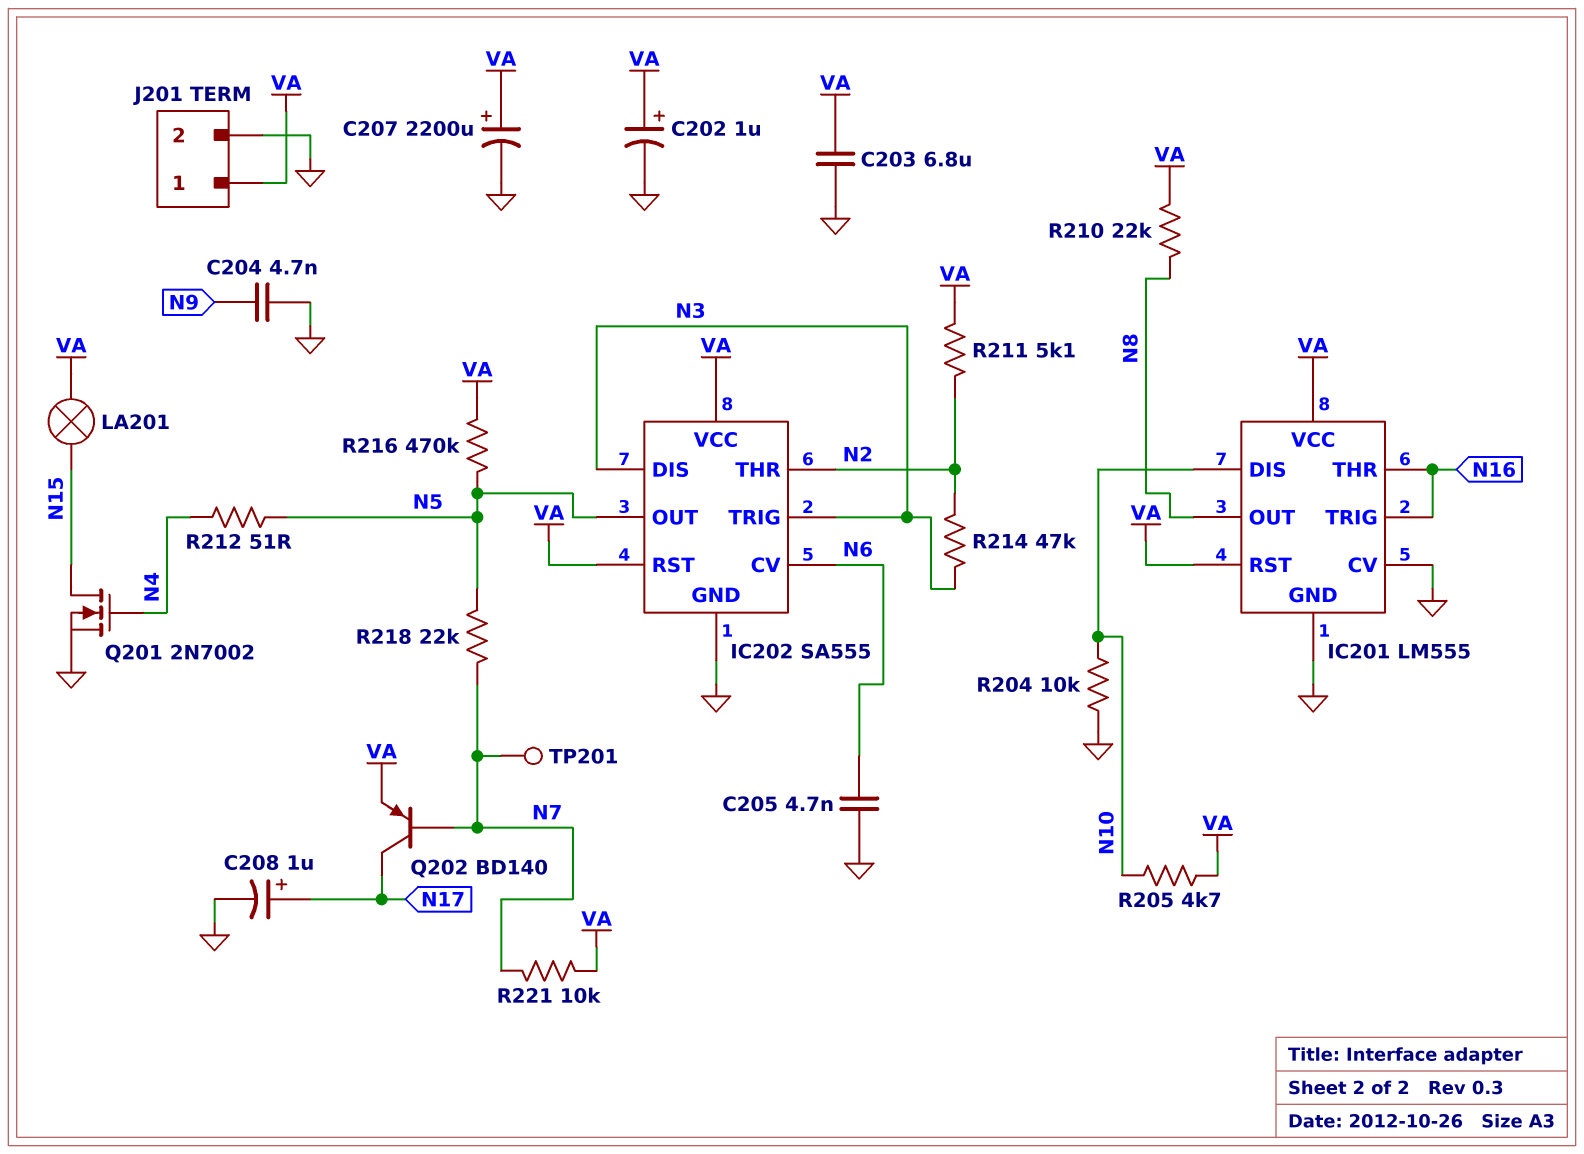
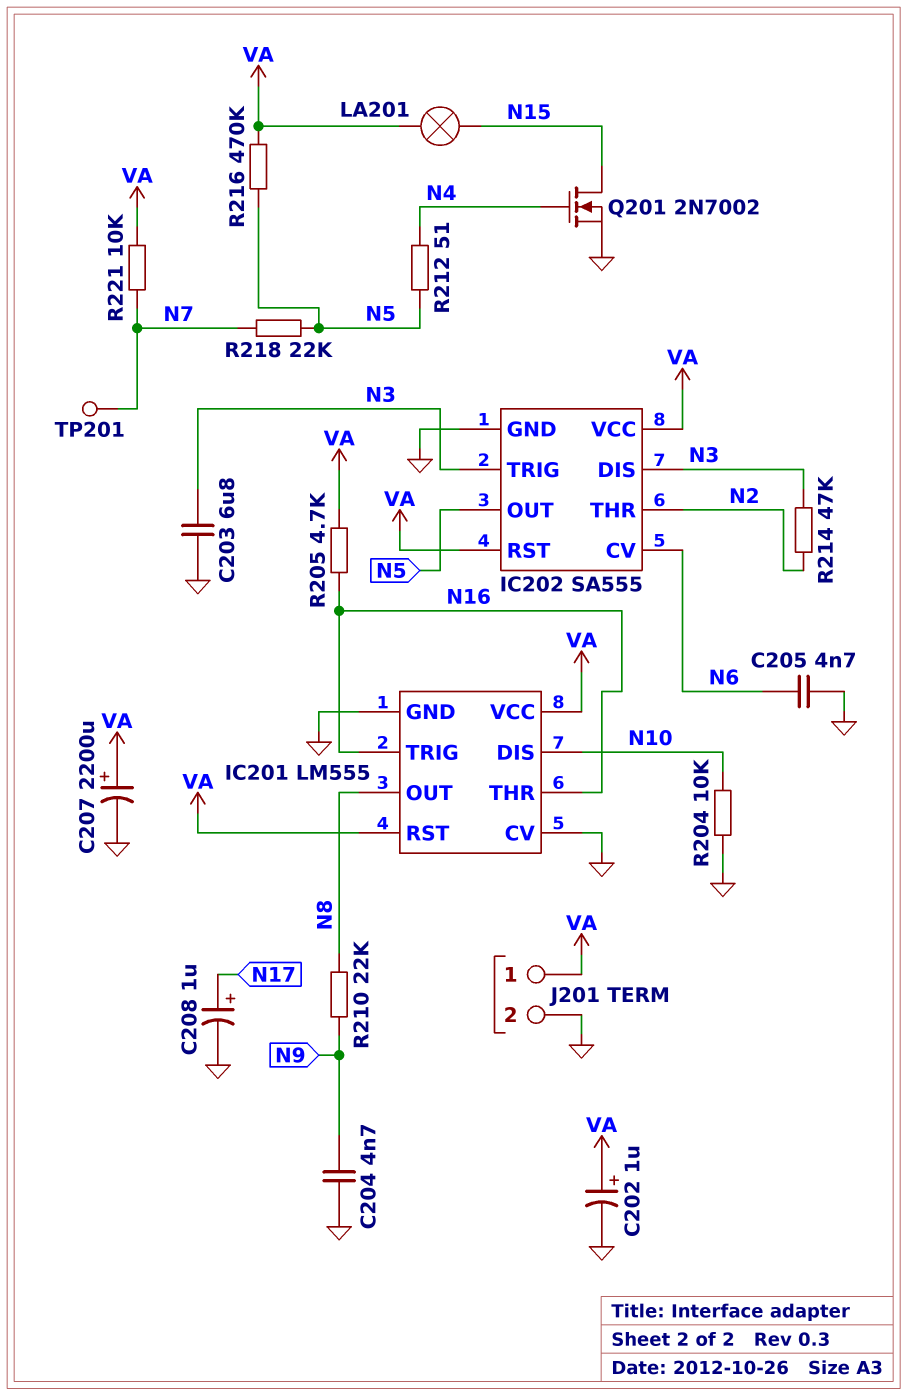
C203: 6.8uF (GND, VA) -> 6.8uF (GND, N3)
Q202: PNP BD140 (B N7, C N17, E VA) -> none
R205: 4.7k (N10, VA) -> 4.7k (N16, VA)
R210: 22k (N8, VA) -> 22k (N8, N9)
R211: 5.1k (N2, VA) -> none

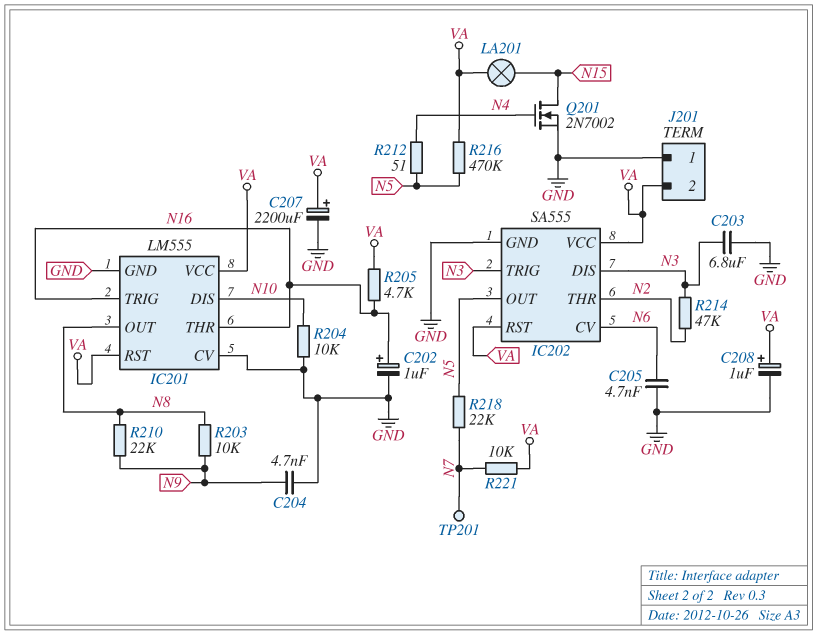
C202: 1uF (plus VA, minus GND) -> 1uF (plus N16, minus GND)
C208: 1uF (plus N17, minus GND) -> 1uF (plus VA, minus GND)
J201 pin 1: VA -> GND
J201 pin 2: GND -> VA
R203: none -> 10k (N8, N9)

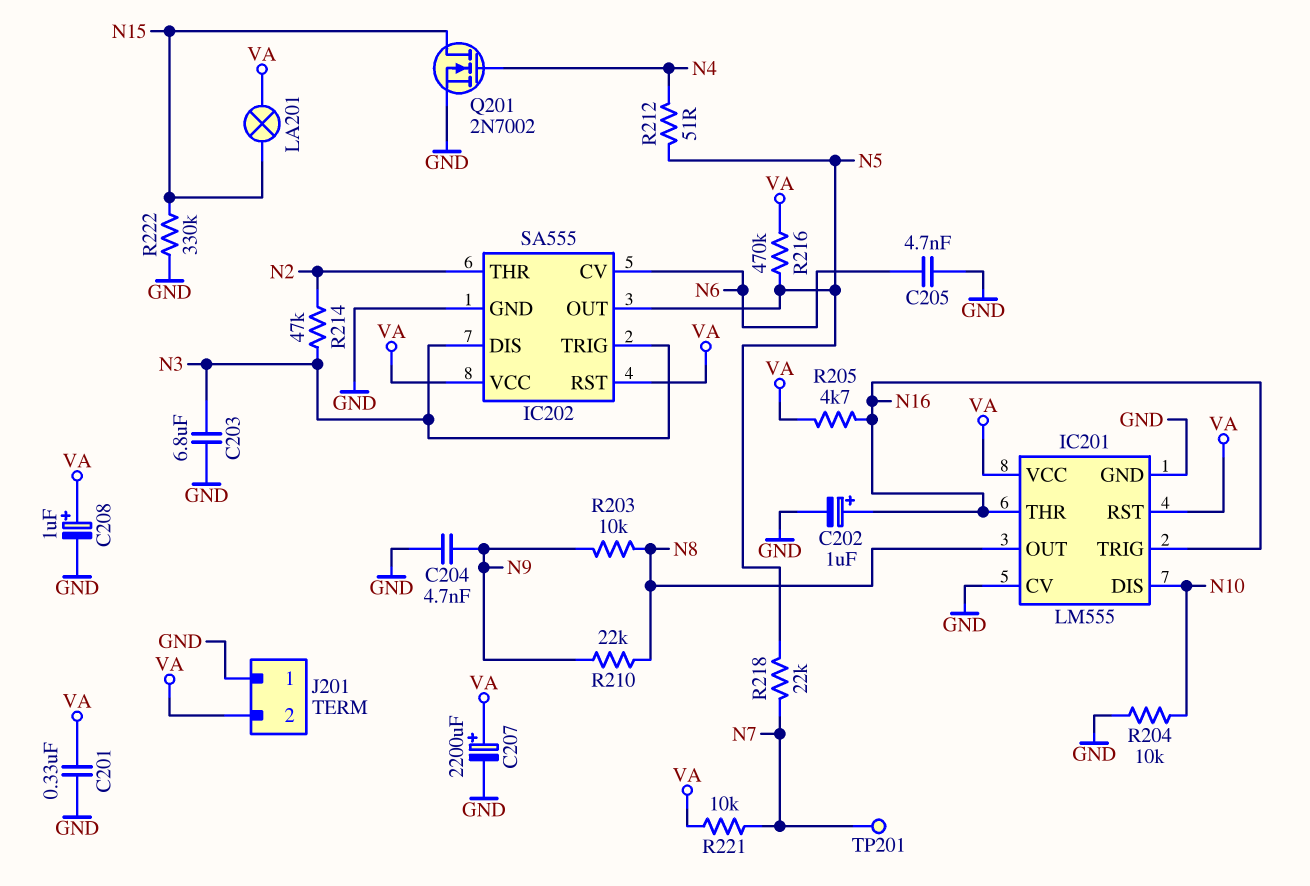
C201: none -> 330nF (GND, VA)
R222: none -> 330k (GND, N15)

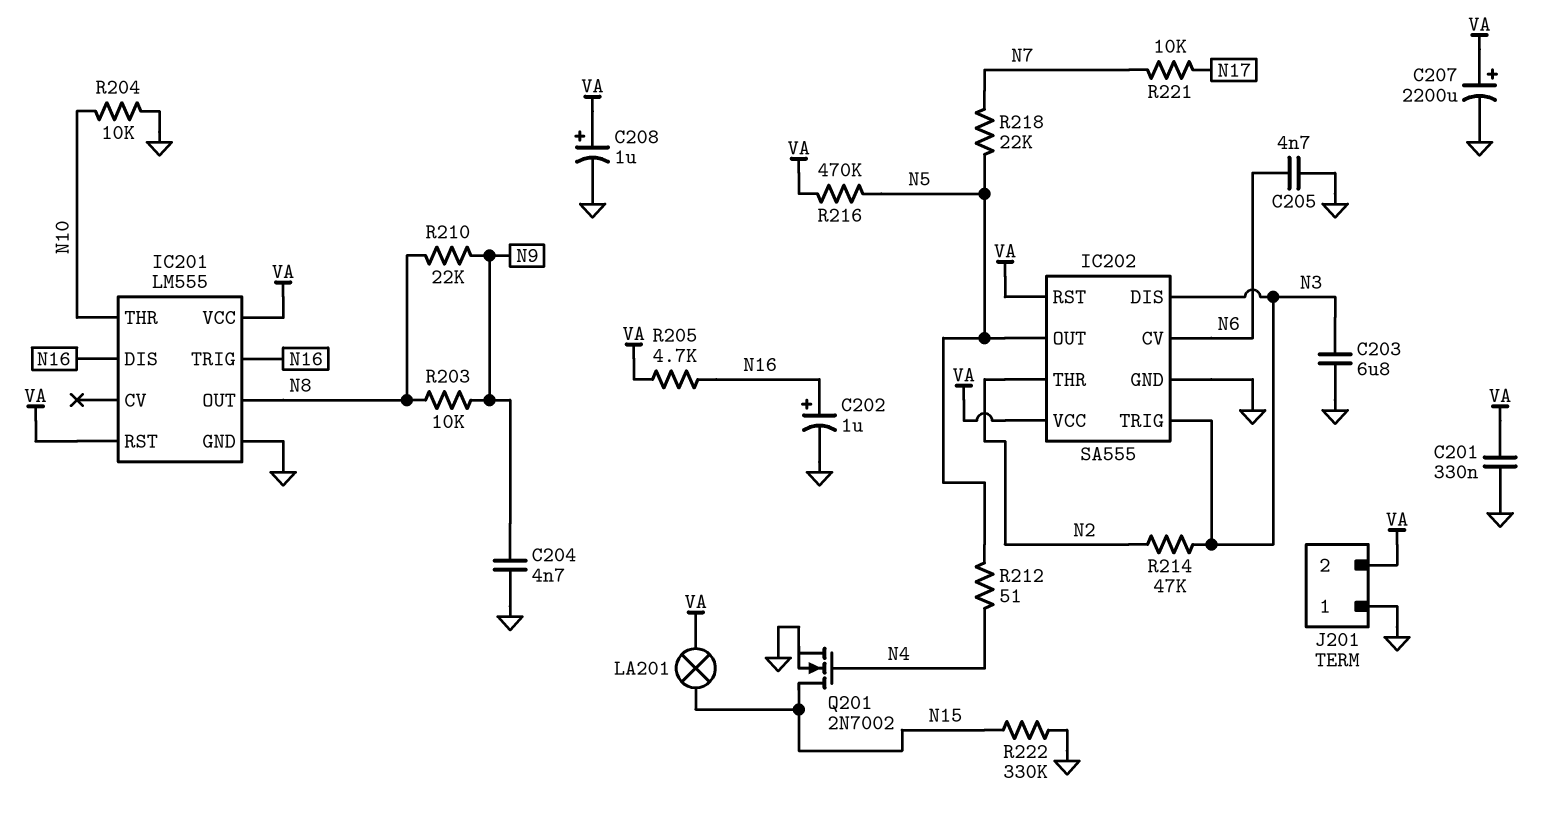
IC201 pin CV: GND -> none
IC201 pin DIS: N10 -> N16
IC201 pin THR: N16 -> N10
R221: 10k (N7, VA) -> 10k (N7, N17)
TP201: test point (N7) -> none

